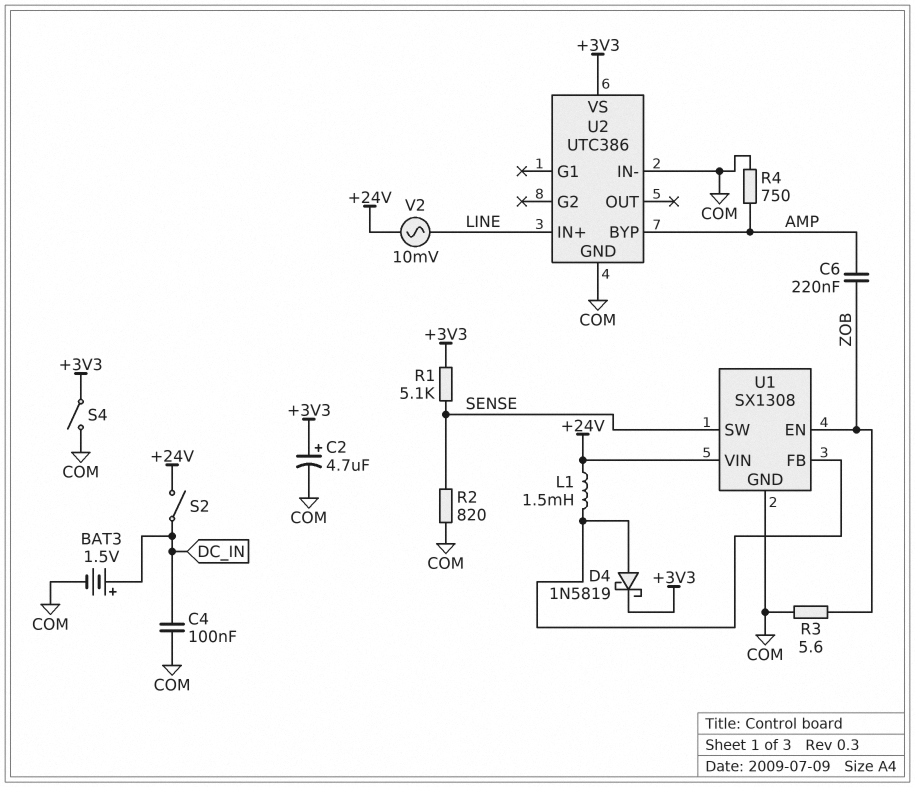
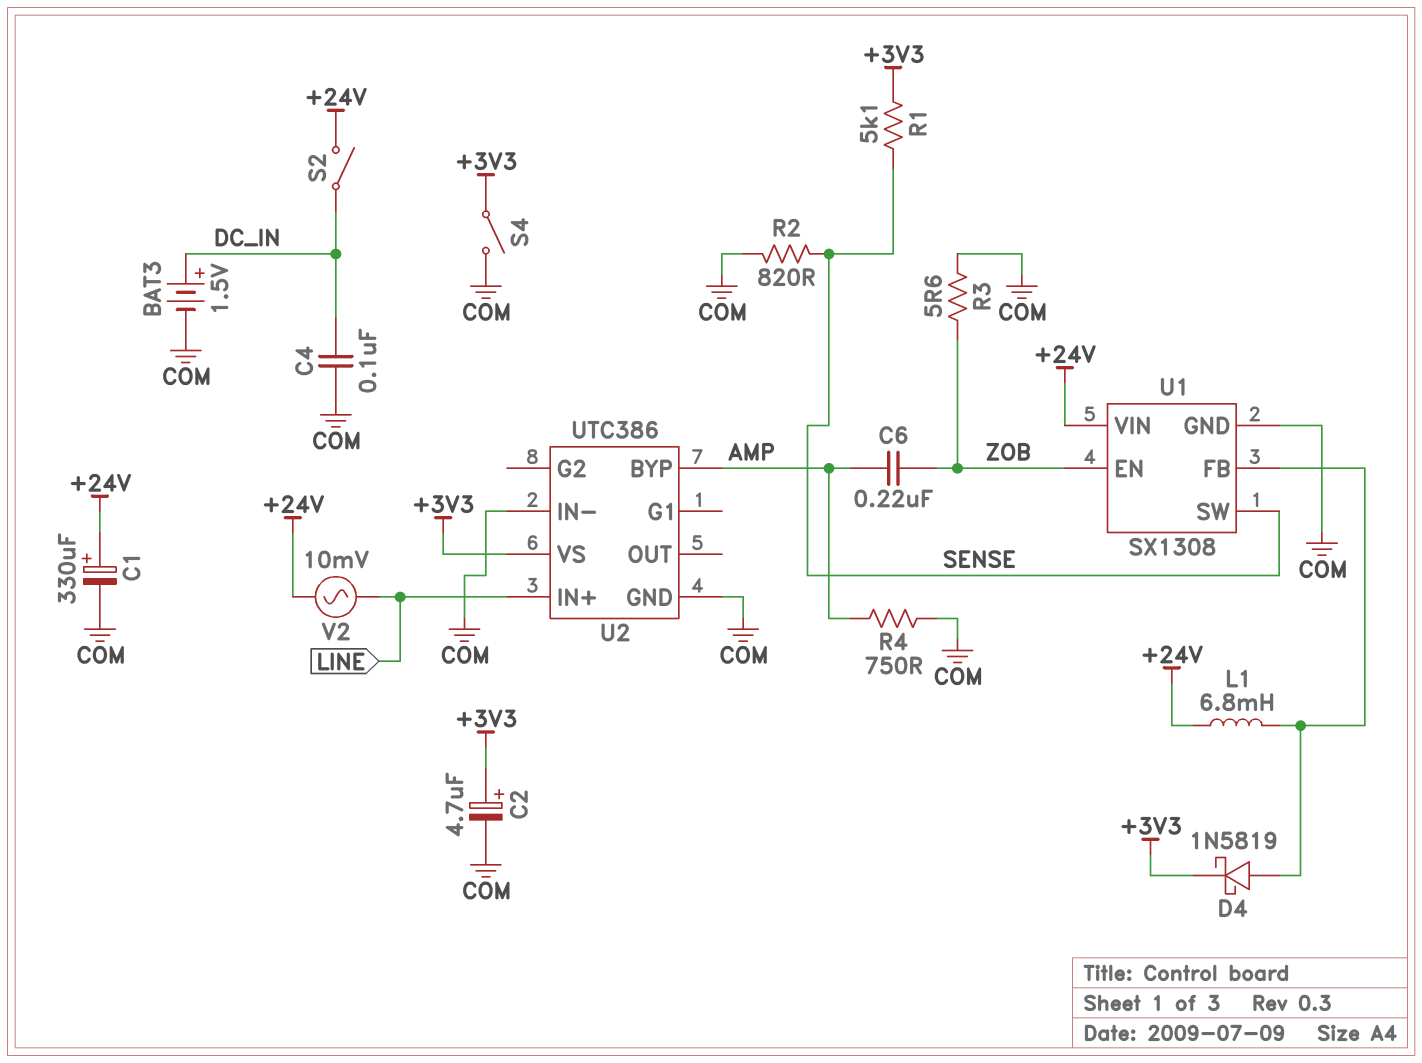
C1: none -> 330uF (plus +24V, minus COM)
L1: 1.5mH (+24V, U1/FB) -> 6.8mH (+24V, U1/FB)

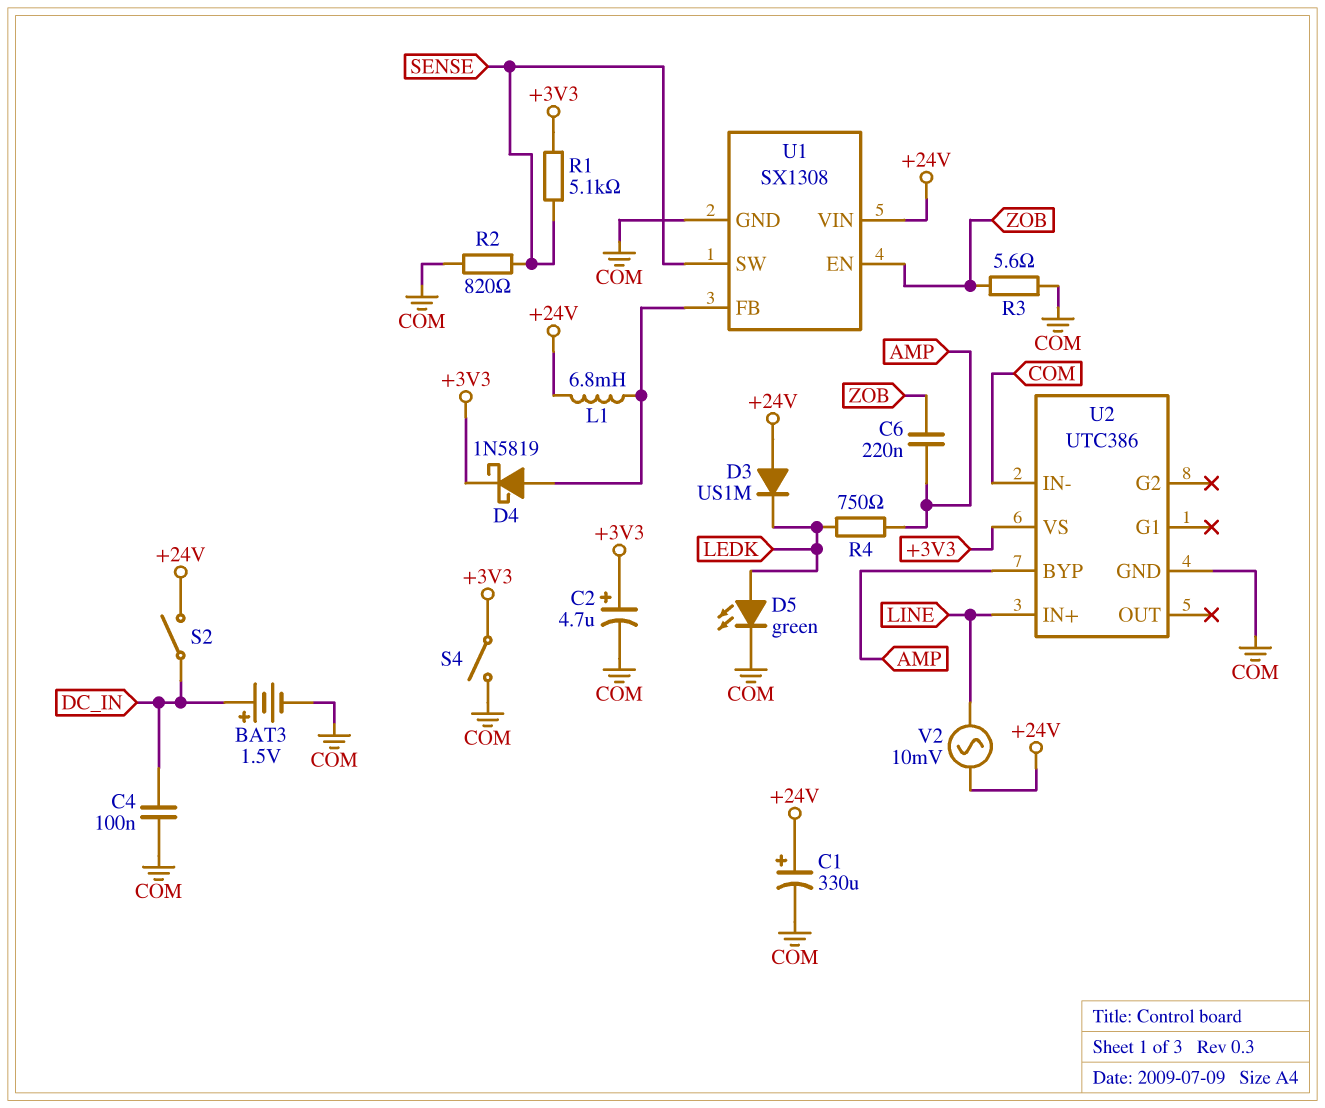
D3: none -> diode US1M (A +24V, K LEDK)
D5: none -> LED green (A LEDK, K COM)
R4: 750 (AMP, COM) -> 750 (AMP, LEDK)

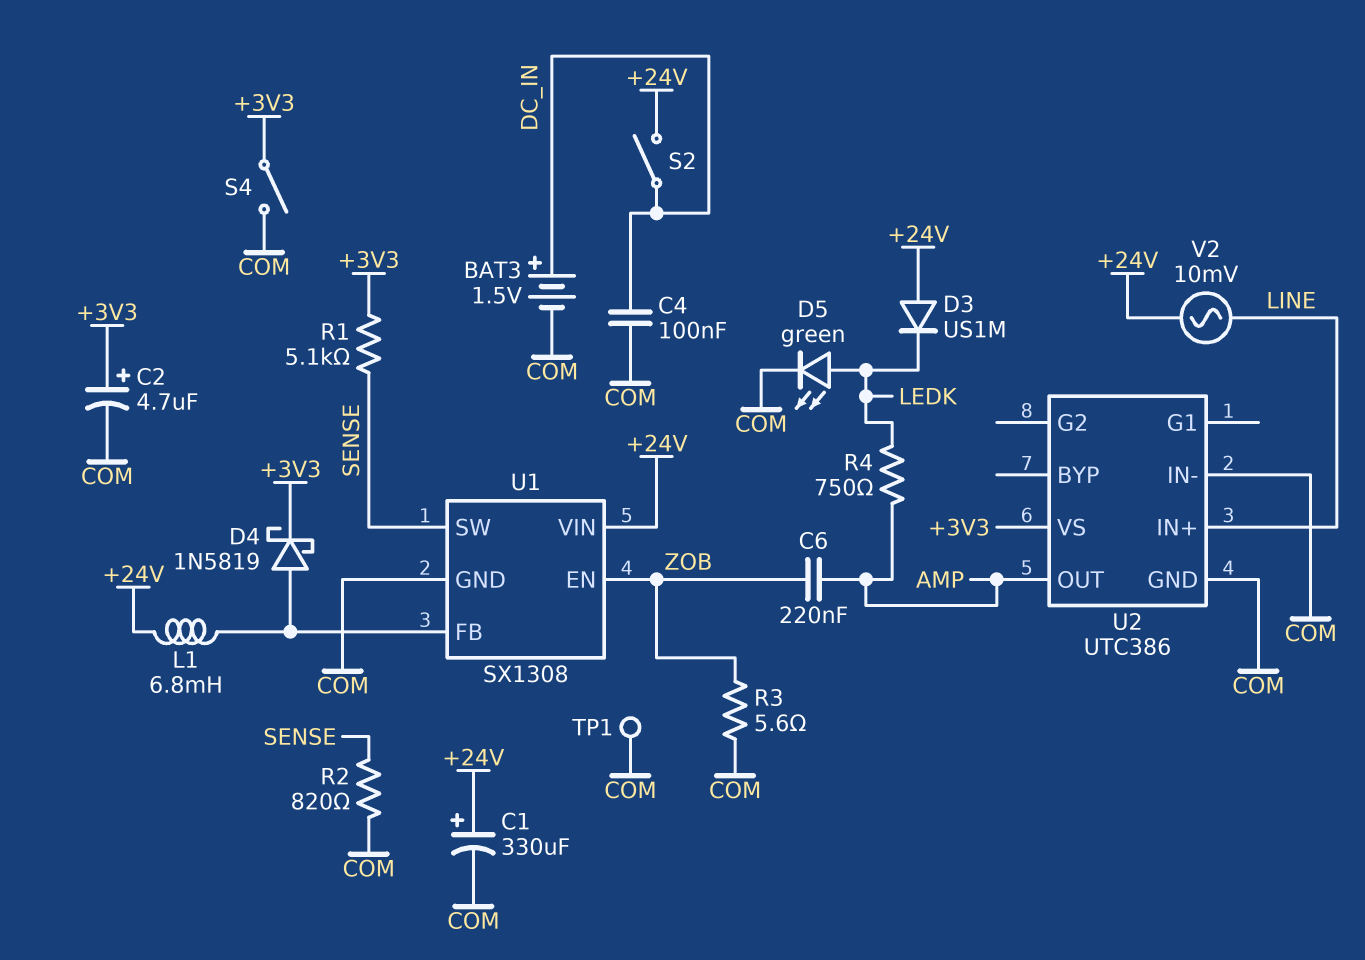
TP1: none -> test point (COM)
U2 pin BYP: AMP -> none
U2 pin OUT: none -> AMP

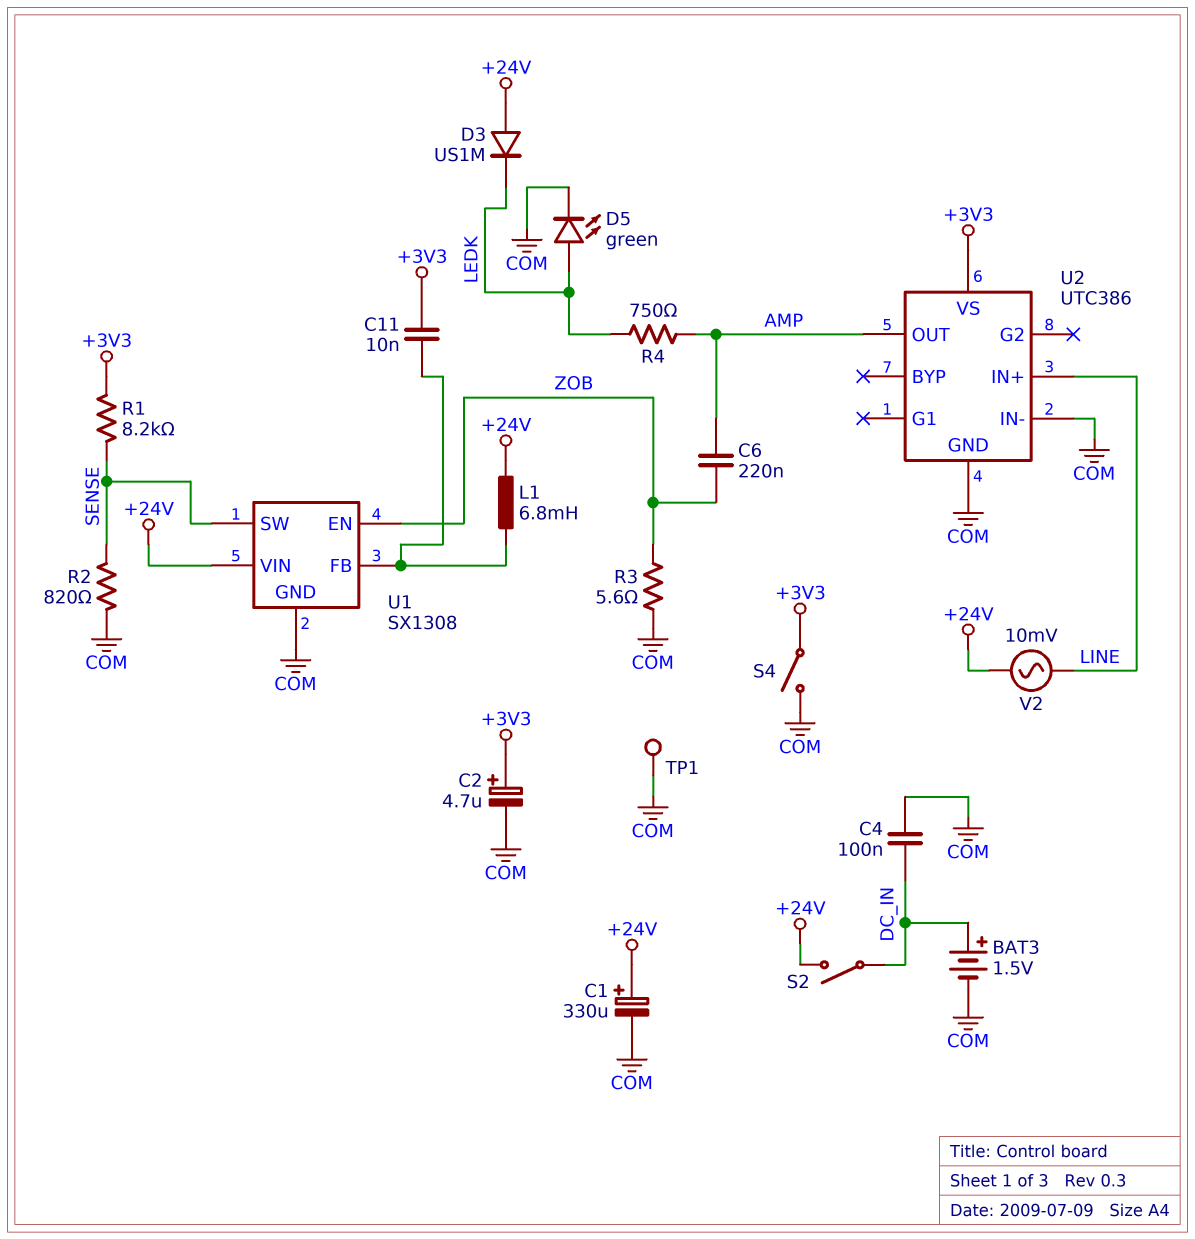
C11: none -> 10nF (+3V3, U1/FB)
D4: schottky 1N5819 (A U1/FB, K +3V3) -> none
R1: 5.1k (+3V3, SENSE) -> 8.2k (+3V3, SENSE)

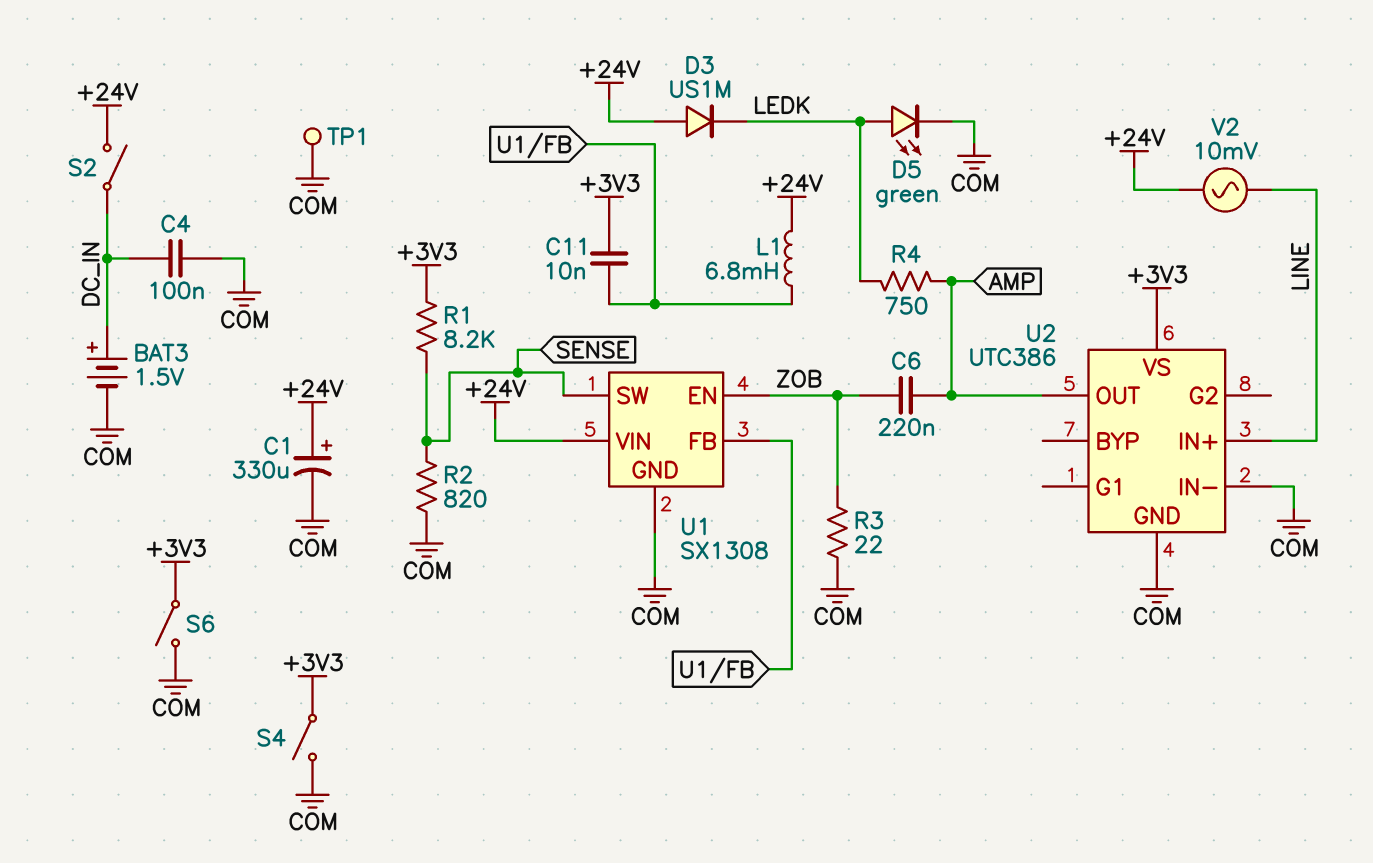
C2: 4.7uF (plus +3V3, minus COM) -> none
R3: 5.6 (COM, ZOB) -> 22 (COM, ZOB)
S6: none -> switch (+3V3, COM)

